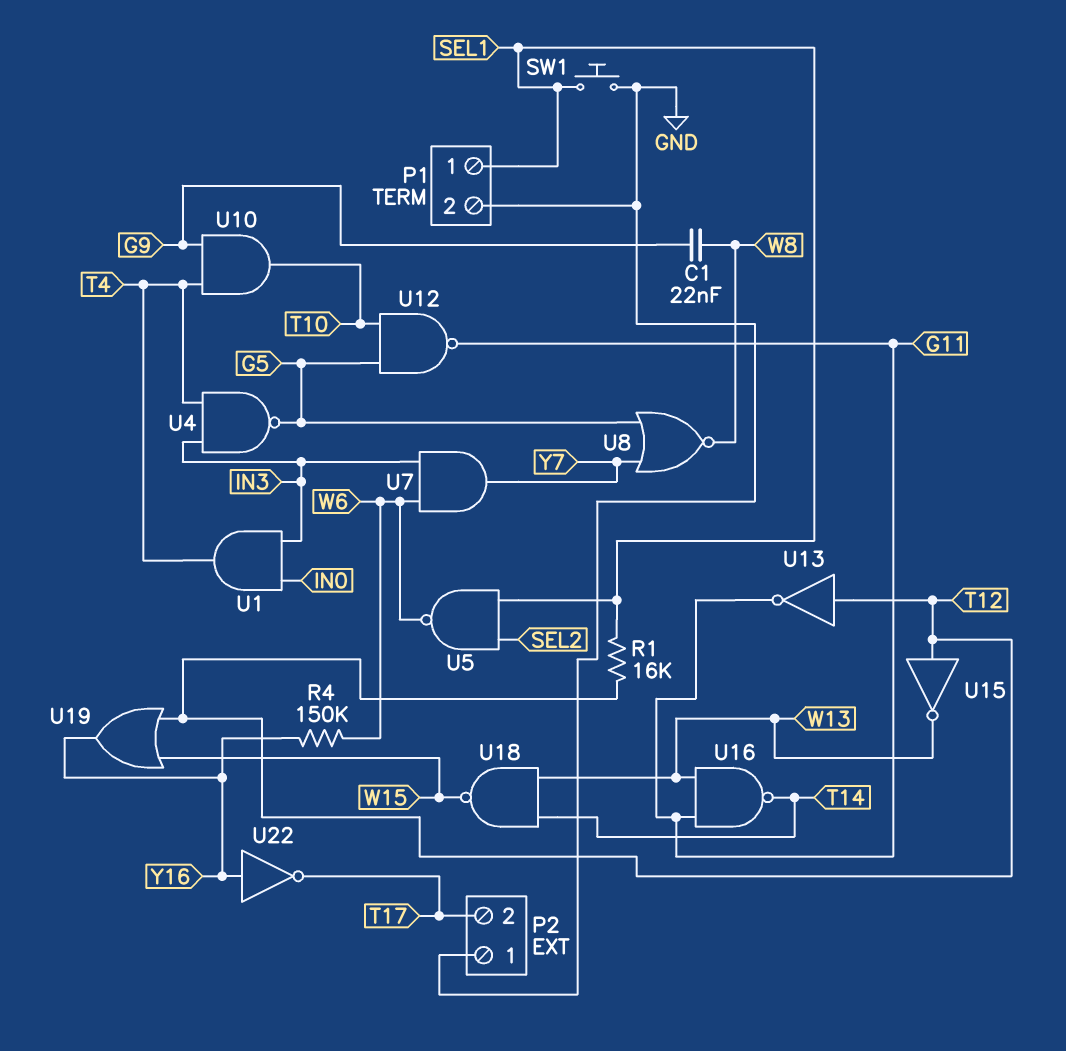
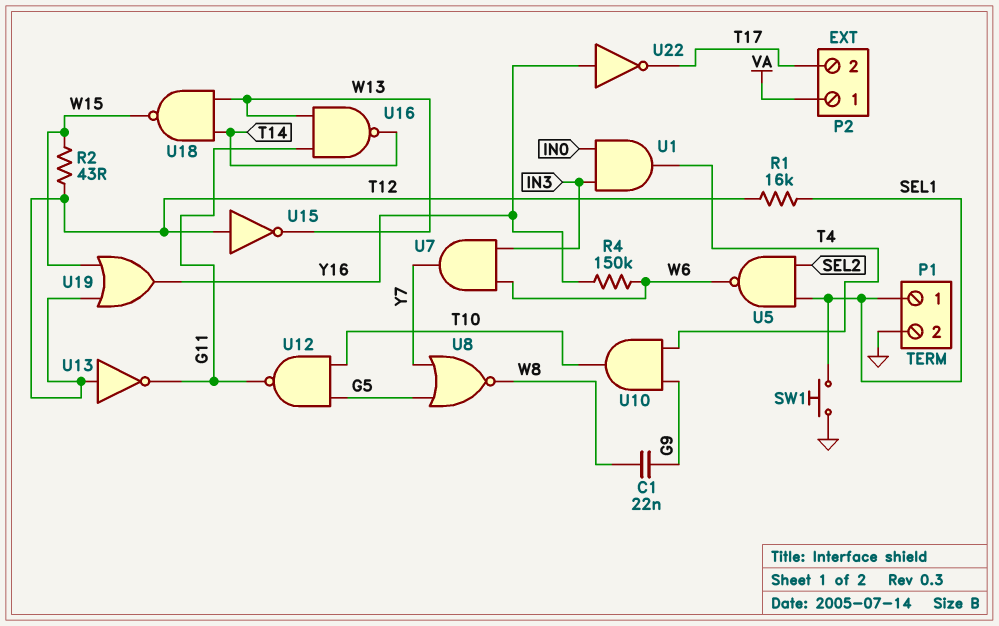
P2 pin 1: GND -> VA
R2: none -> 43 (T12, W15)
U4: NAND (in IN3, in T4, out G5) -> none

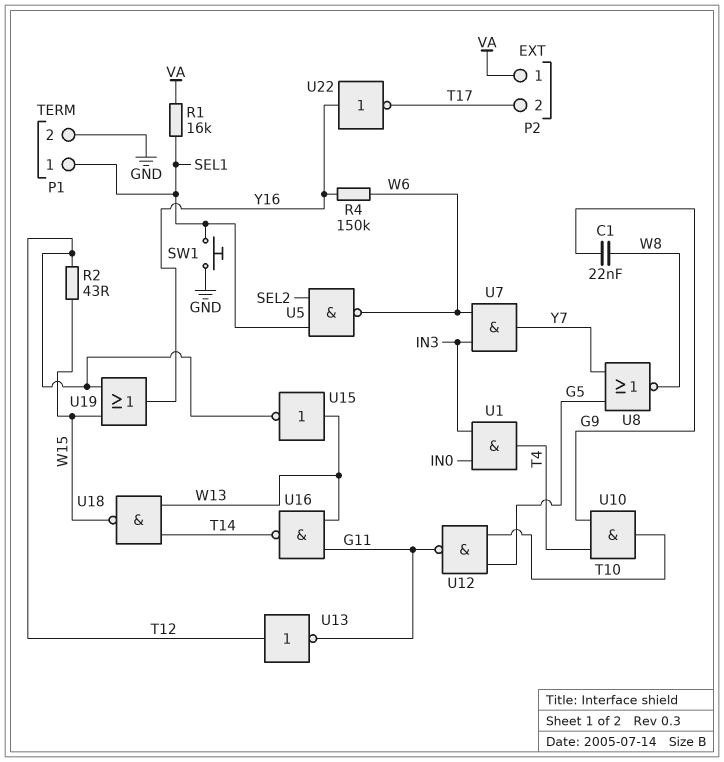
R1: 16k (SEL1, T12) -> 16k (SEL1, VA)
U15: NOT (in T12, out W13) -> NOT (in W13, out T12)

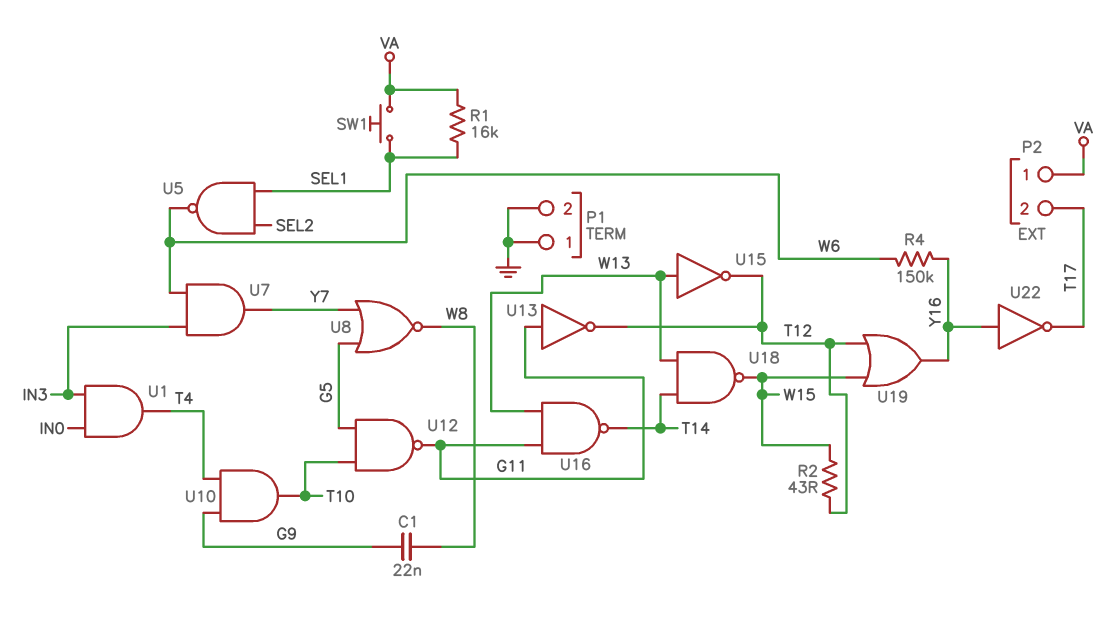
P1 pin 1: SEL1 -> GND
SW1: button (GND, SEL1) -> button (SEL1, VA)
U13: NOT (in T12, out G11) -> NOT (in G11, out T12)

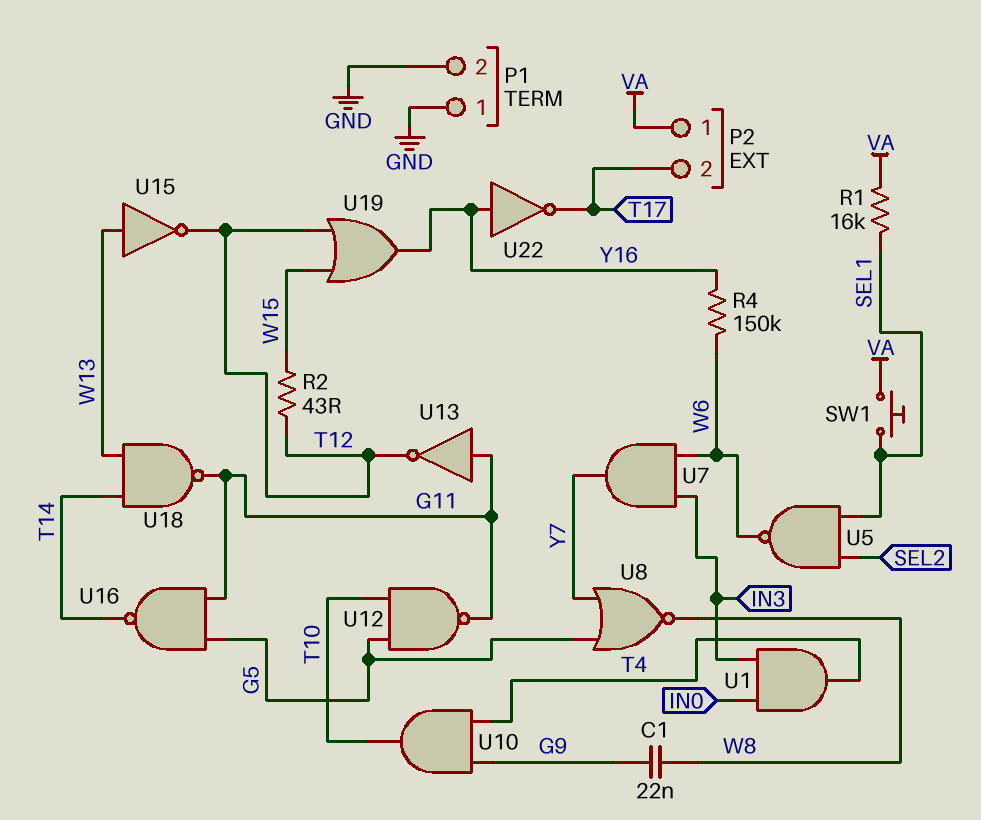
U16: NAND (in G11, in W13, out T14) -> NAND (in G5, in G11, out T14)
U18: NAND (in T14, in W13, out W15) -> NAND (in T14, in W13, out G11)

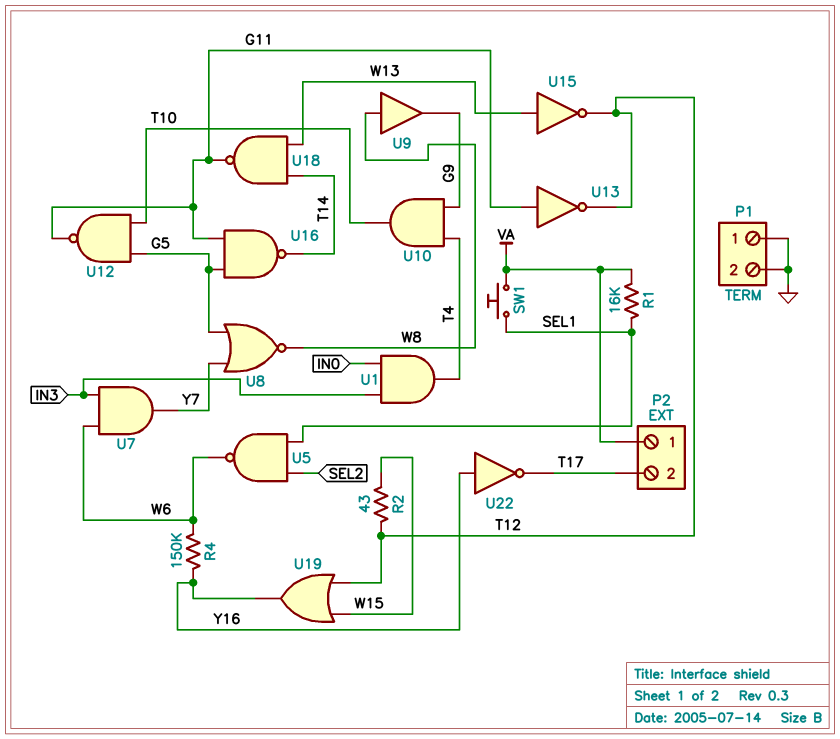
C1: 22nF (G9, W8) -> none
U9: none -> buffer (in W8, out G9)

